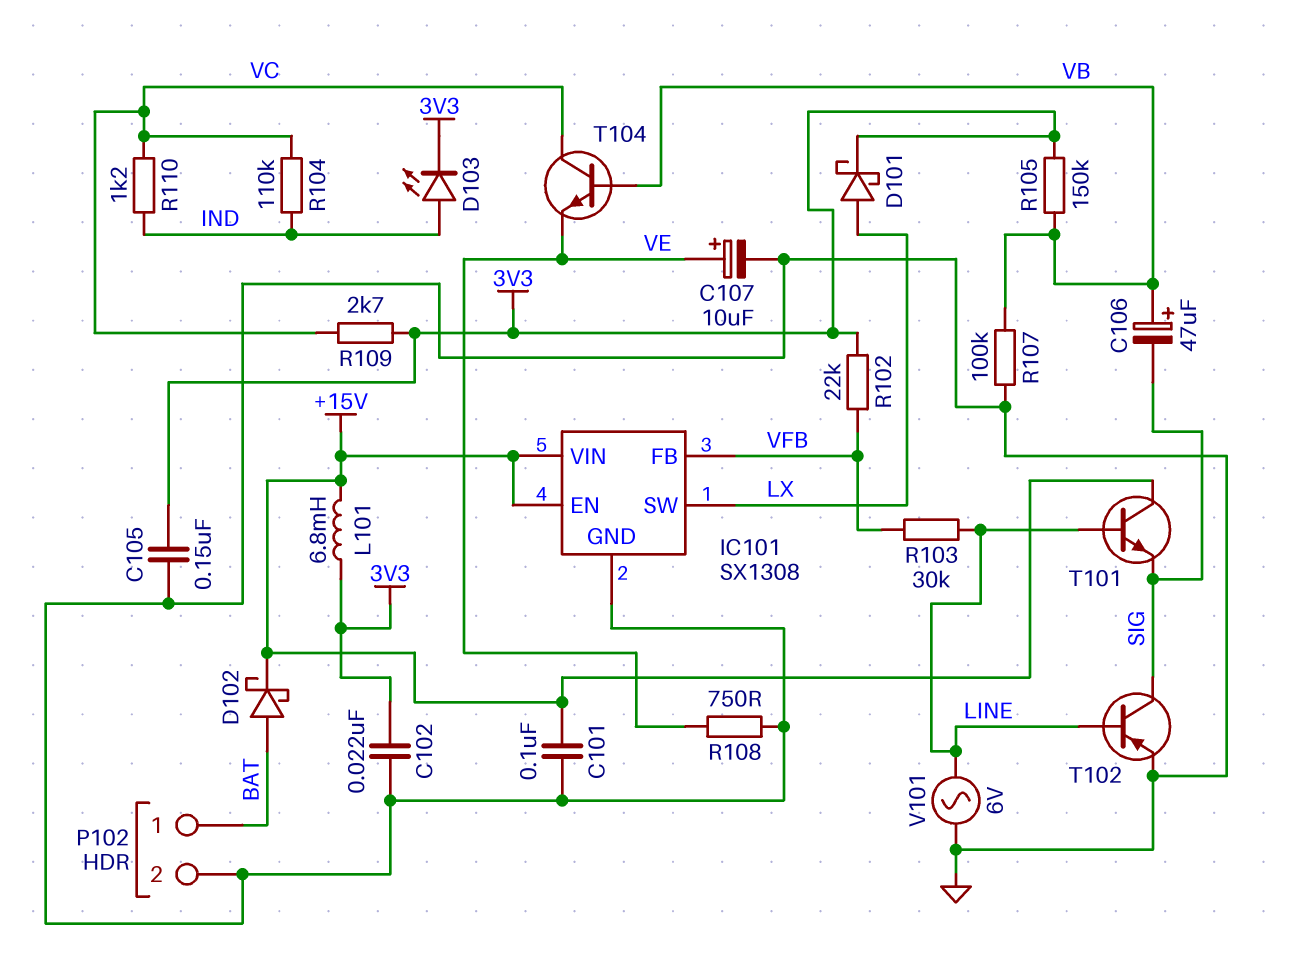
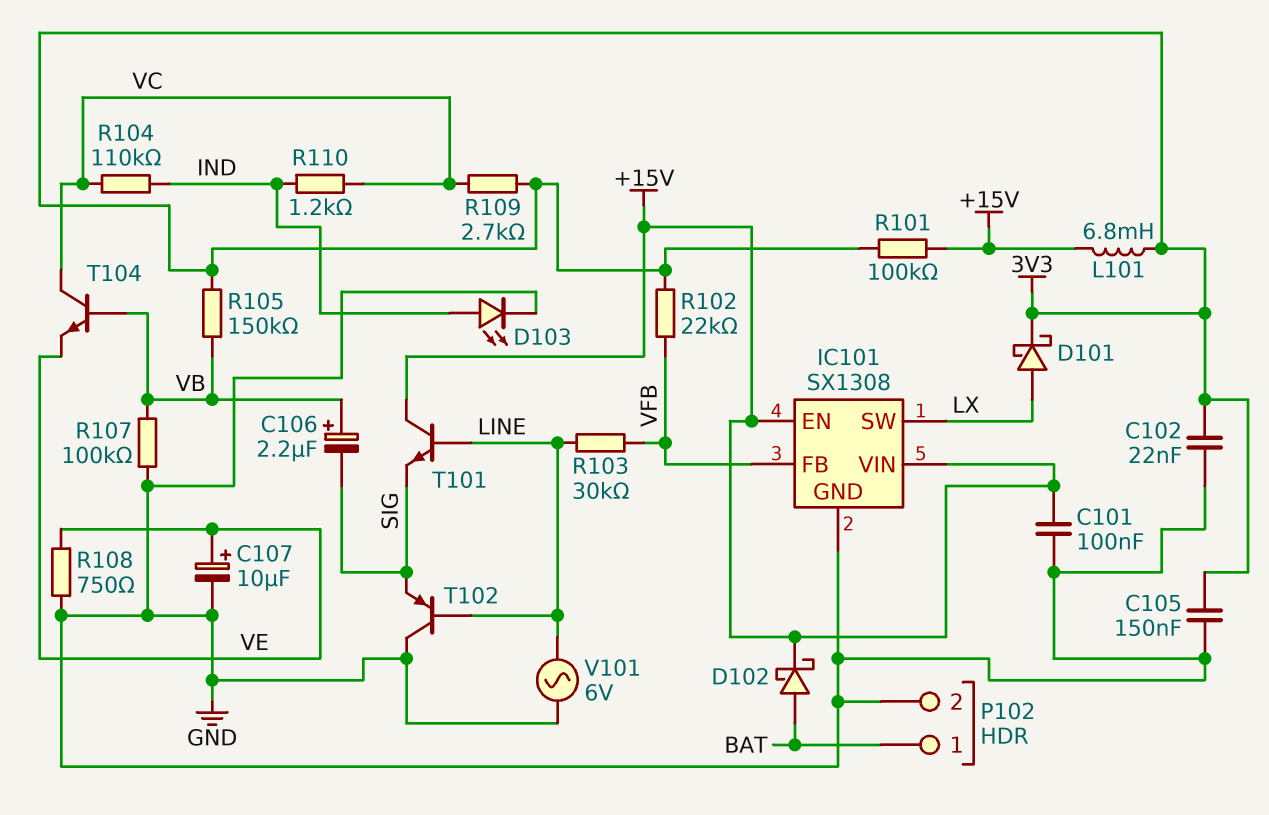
C106: 47uF (plus VB, minus SIG) -> 2.2uF (plus VB, minus SIG)
D103: LED (A IND, K 3V3) -> LED (A IND, K GND)
R101: none -> 100k (+15V, 3V3)
T102: PNP (B LINE, C SIG, E GND) -> PNP (B LINE, C GND, E SIG)

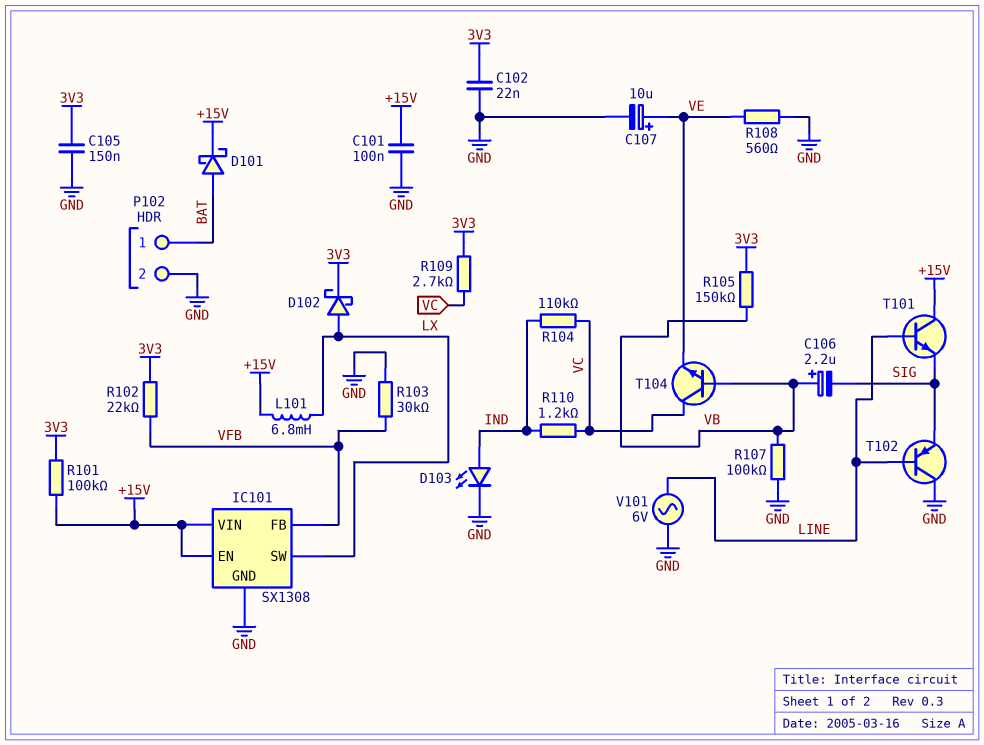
D101: schottky (A LX, K 3V3) -> schottky (A BAT, K +15V)
D102: schottky (A BAT, K +15V) -> schottky (A LX, K 3V3)
L101: 6.8mH (+15V, 3V3) -> 6.8mH (+15V, LX)
R103: 30k (LINE, VFB) -> 30k (GND, VFB)
R108: 750 (GND, VE) -> 560 (GND, VE)

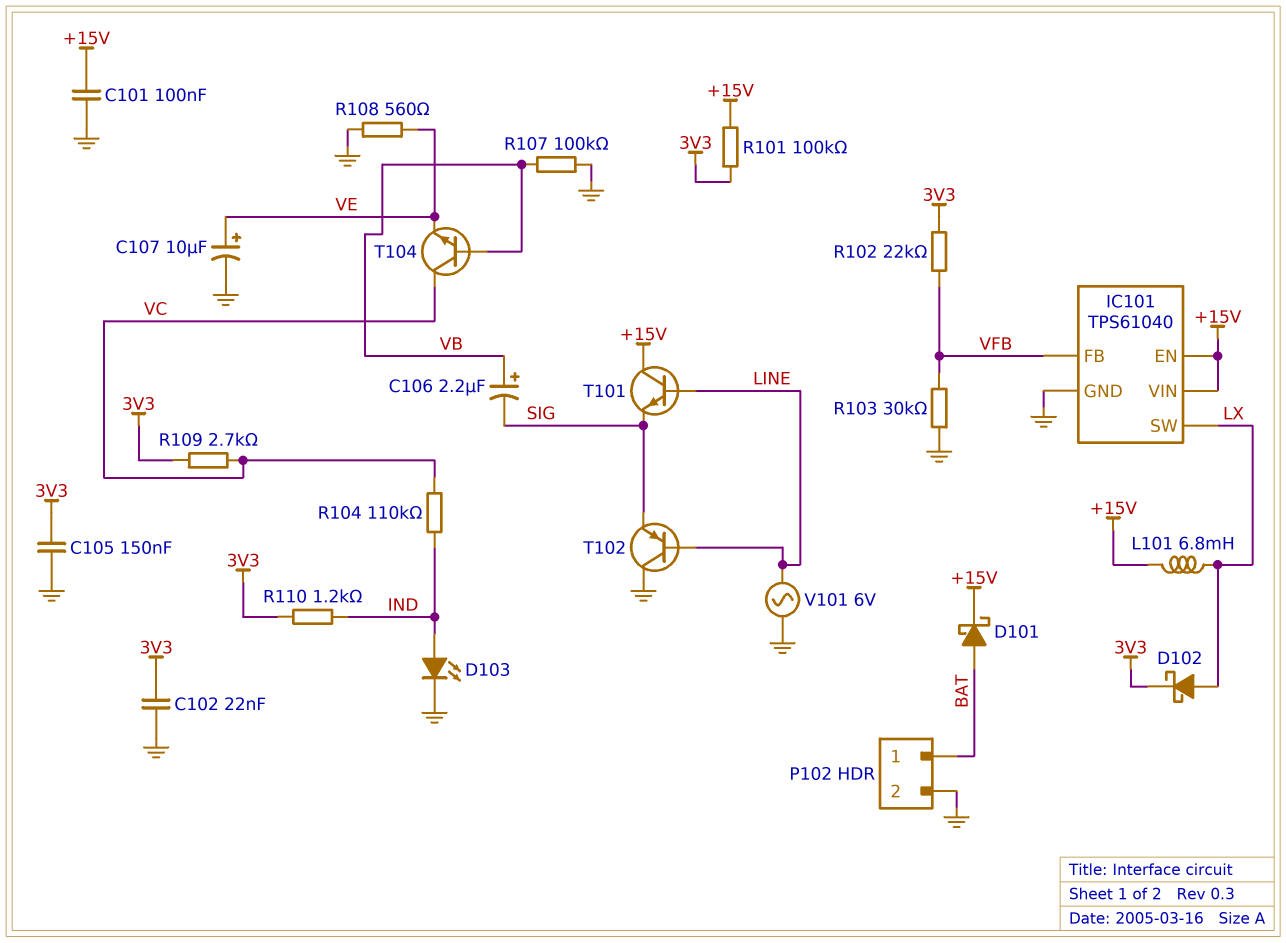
IC101: SX1308 -> TPS61040
R105: 150k (3V3, VB) -> none
R110: 1.2k (IND, VC) -> 1.2k (3V3, IND)

